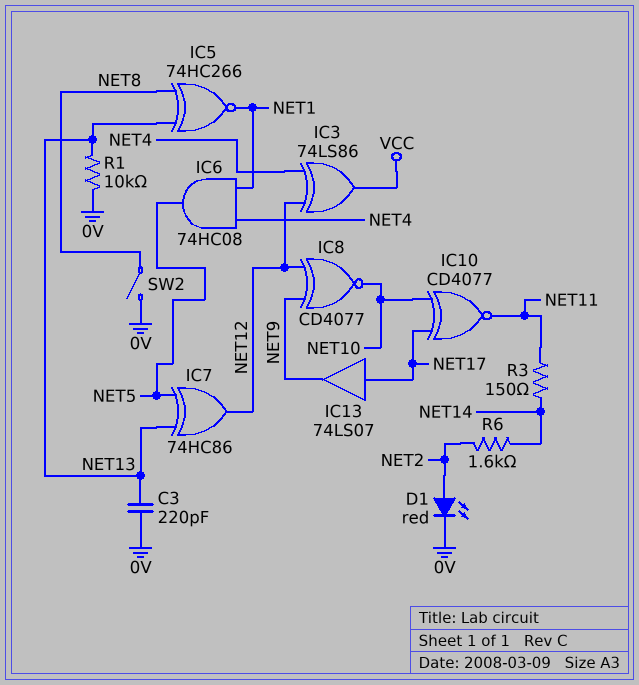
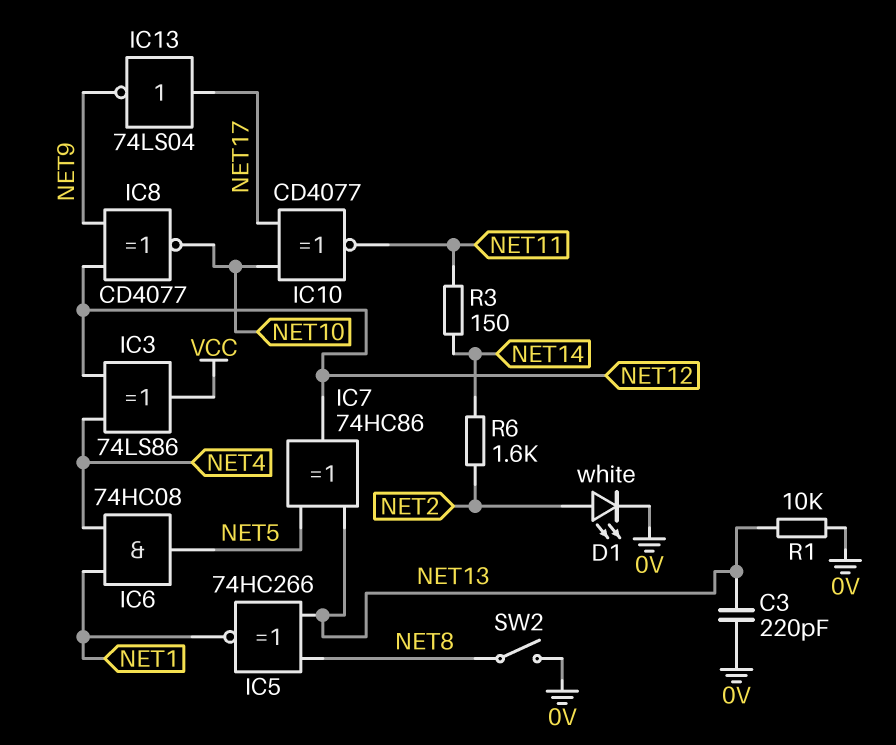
D1: LED red (A NET2, K 0V) -> LED white (A NET2, K 0V)
IC13: buffer 74LS07 (in NET17, out NET9) -> NOT 74LS04 (in NET17, out NET9)

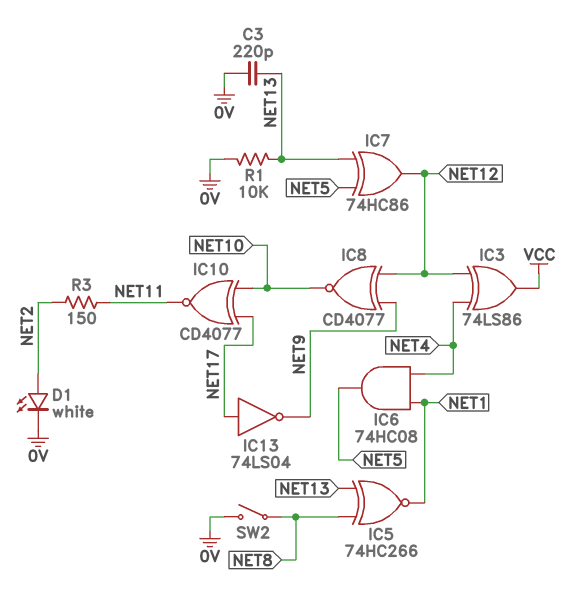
R3: 150 (NET11, NET14) -> 150 (NET2, NET11)
R6: 1.6k (NET2, NET14) -> none

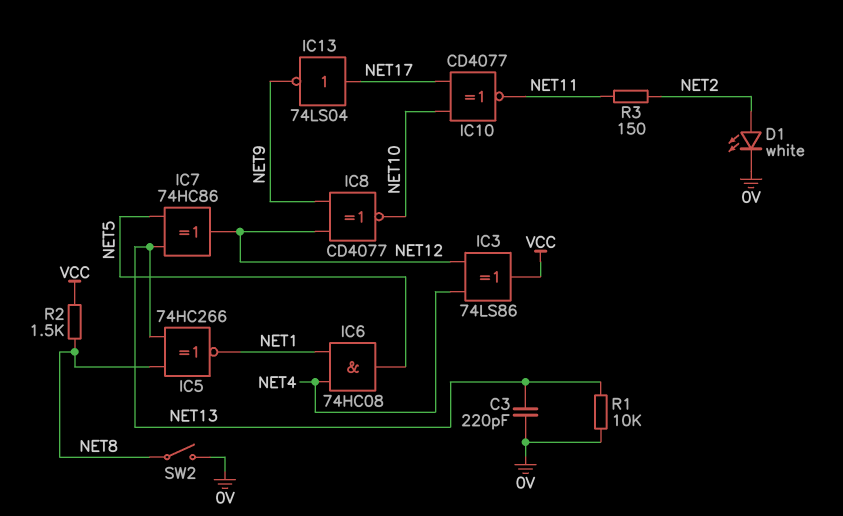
R2: none -> 1.5k (NET8, VCC)

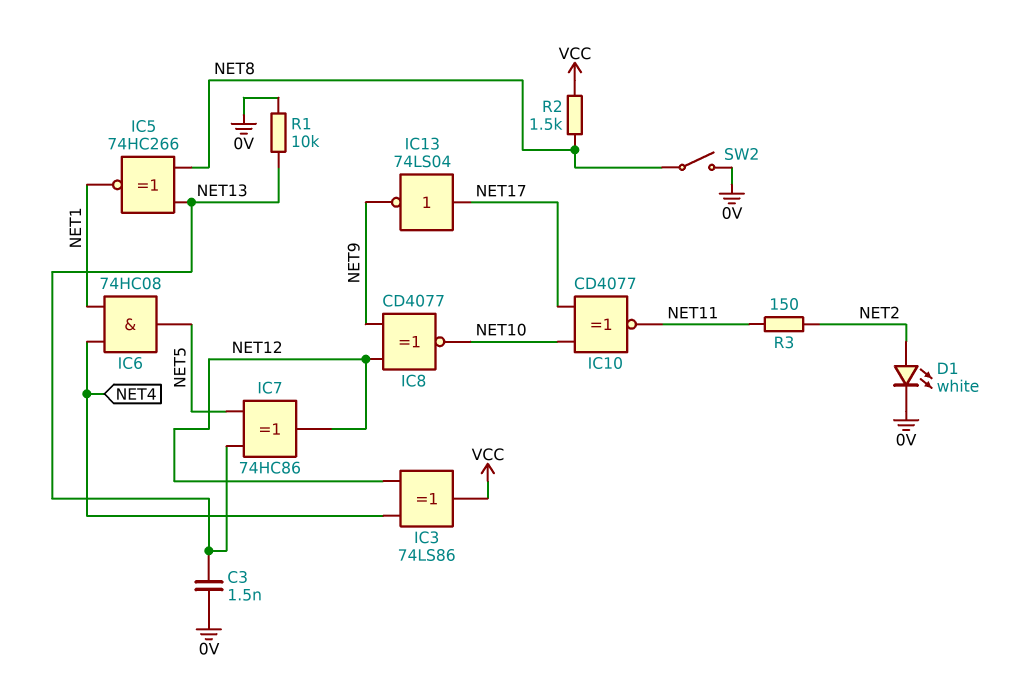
C3: 220pF (0V, NET13) -> 1.5nF (0V, NET13)

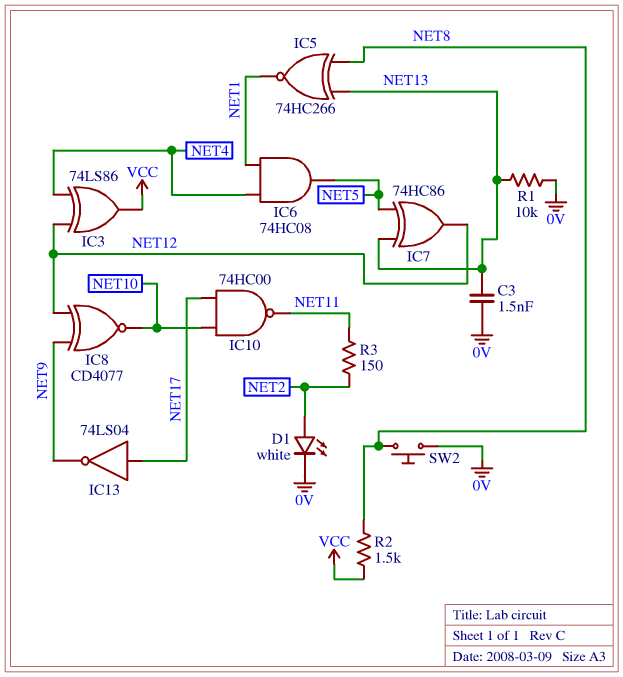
IC10: XNOR CD4077 (in NET10, in NET17, out NET11) -> NAND 74HC00 (in NET10, in NET17, out NET11)
SW2: switch (0V, NET8) -> button (0V, NET8)

